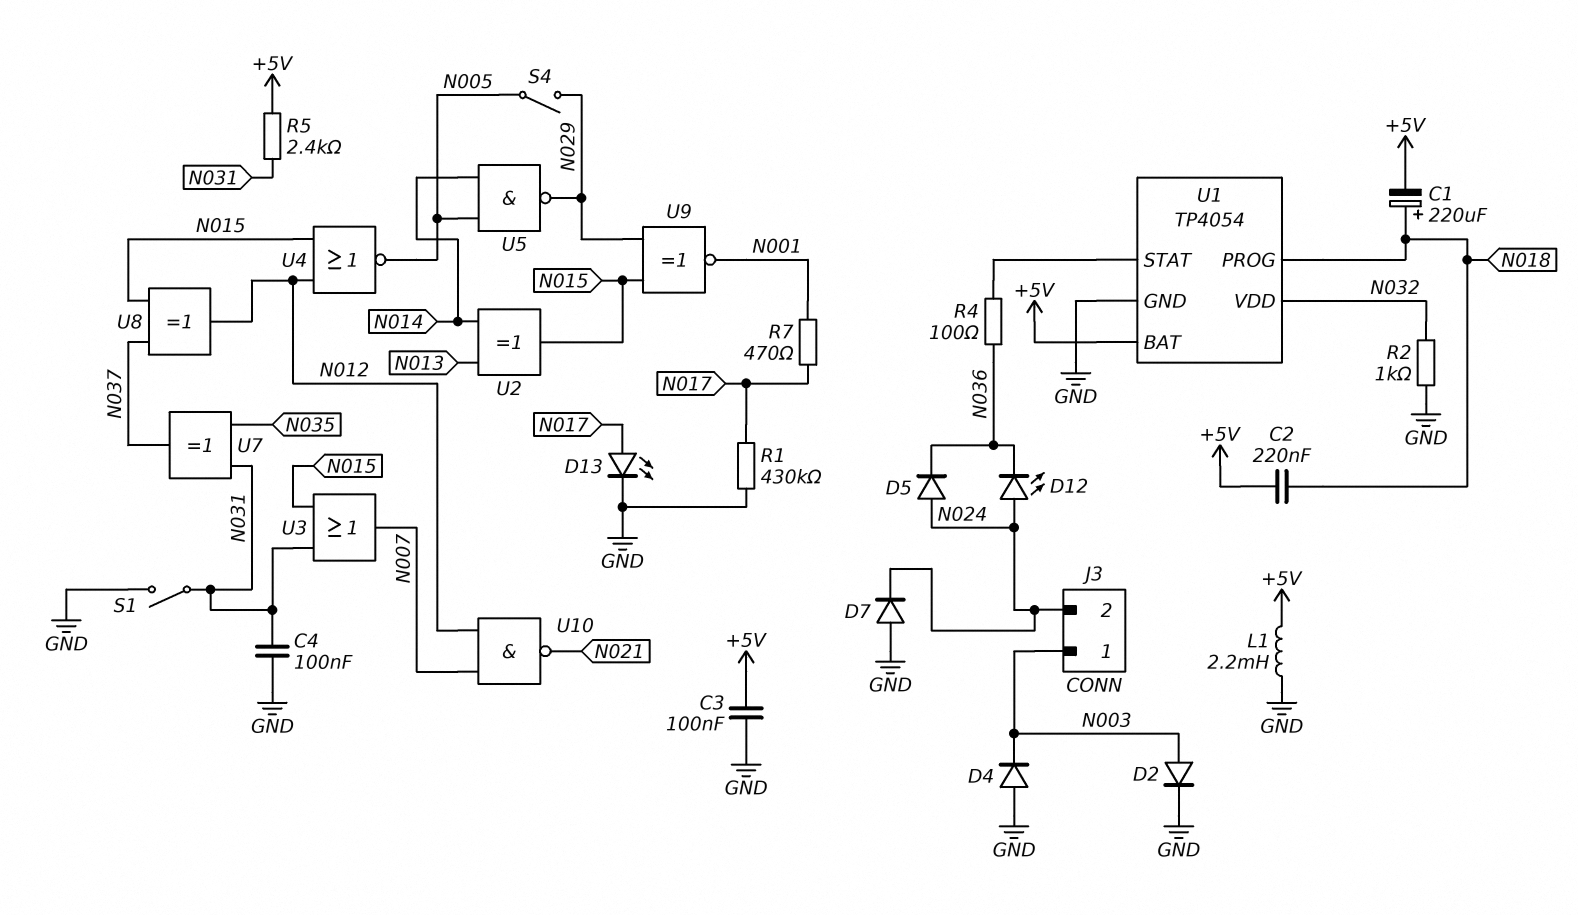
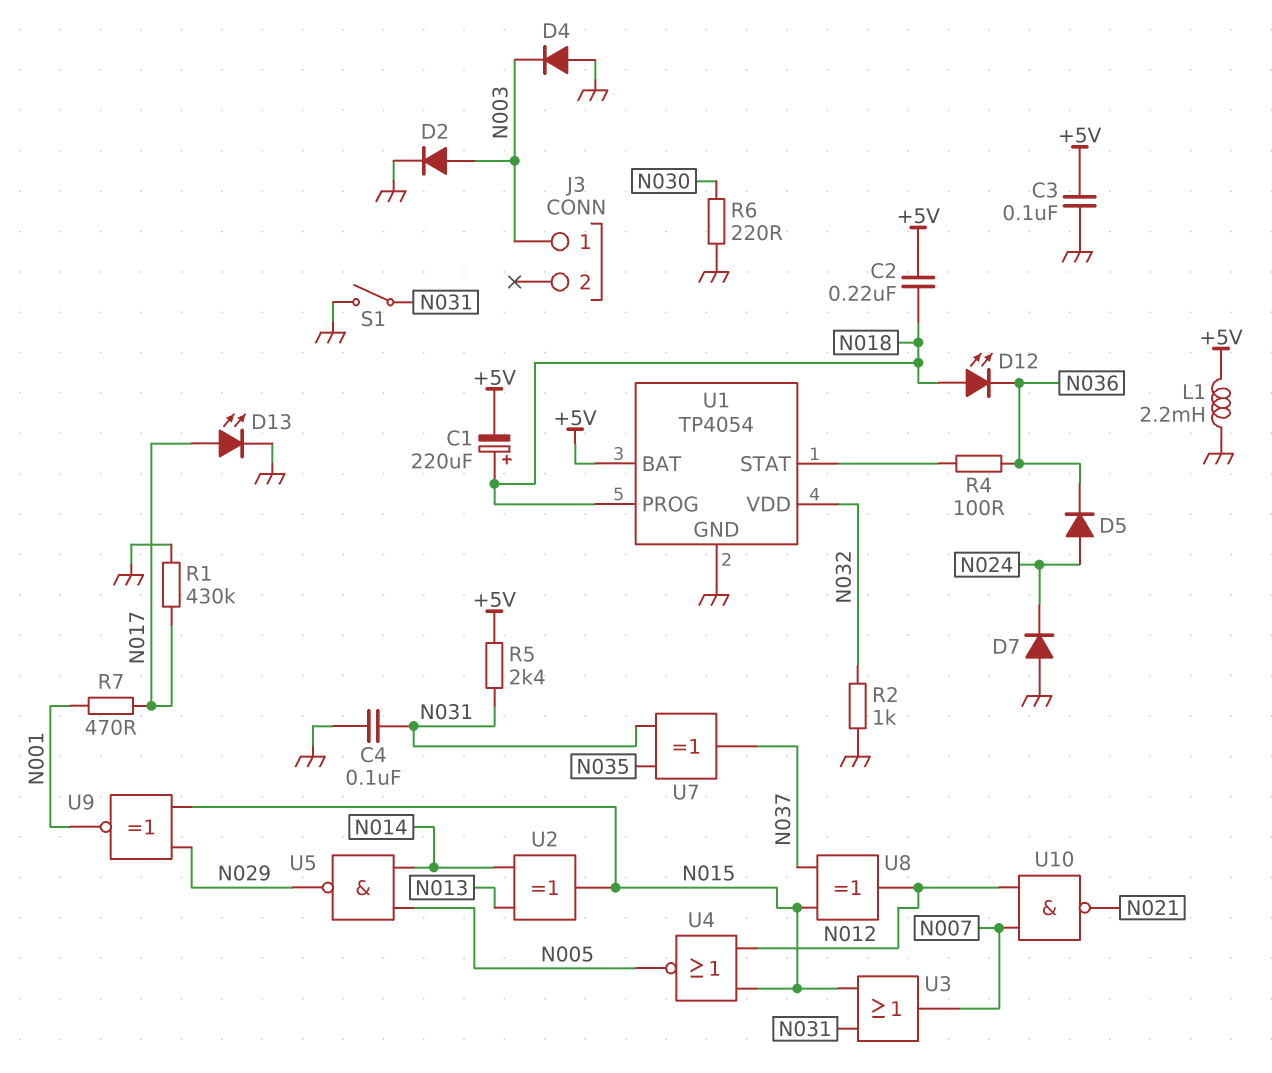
D12: LED (A N024, K N036) -> LED (A N018, K N036)
J3 pin 2: N024 -> none
R6: none -> 220 (GND, N030)
S4: switch (N005, N029) -> none

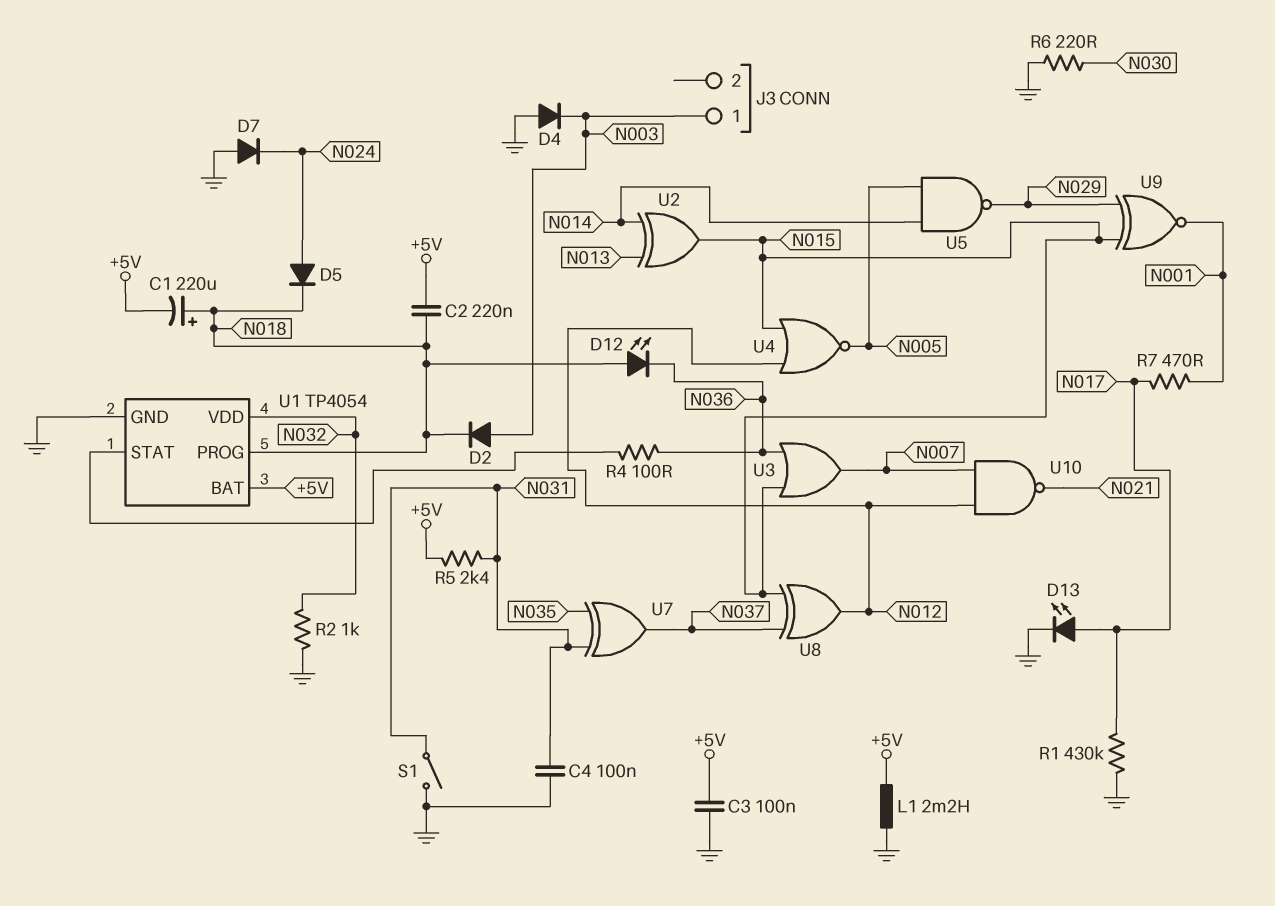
D2: diode (A N003, K GND) -> diode (A N003, K N018)
D5: diode (A N024, K N036) -> diode (A N024, K N018)
U3: OR (in N015, in N031, out N007) -> OR (in N015, in N036, out N007)

